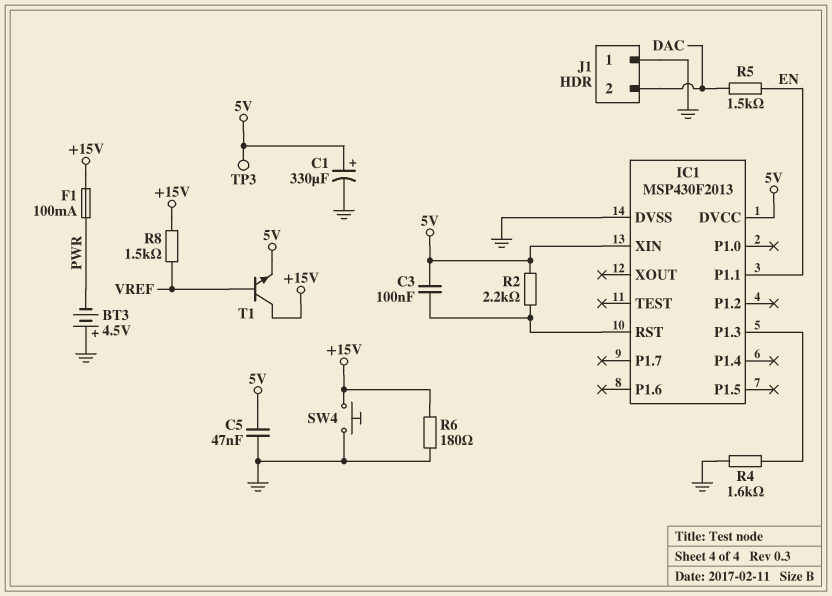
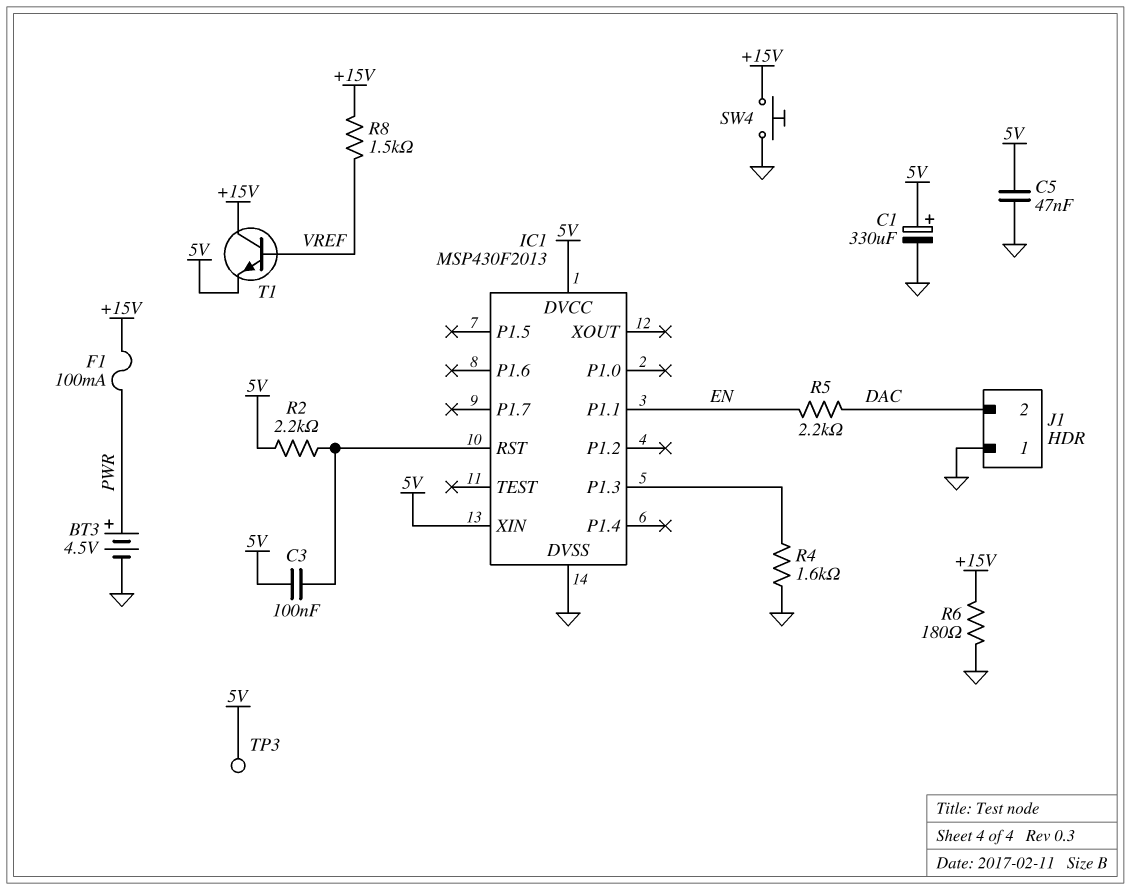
BT3: 4.5V (plus GND, minus PWR) -> 4.5V (plus PWR, minus GND)
R5: 1.5k (DAC, EN) -> 2.2k (DAC, EN)

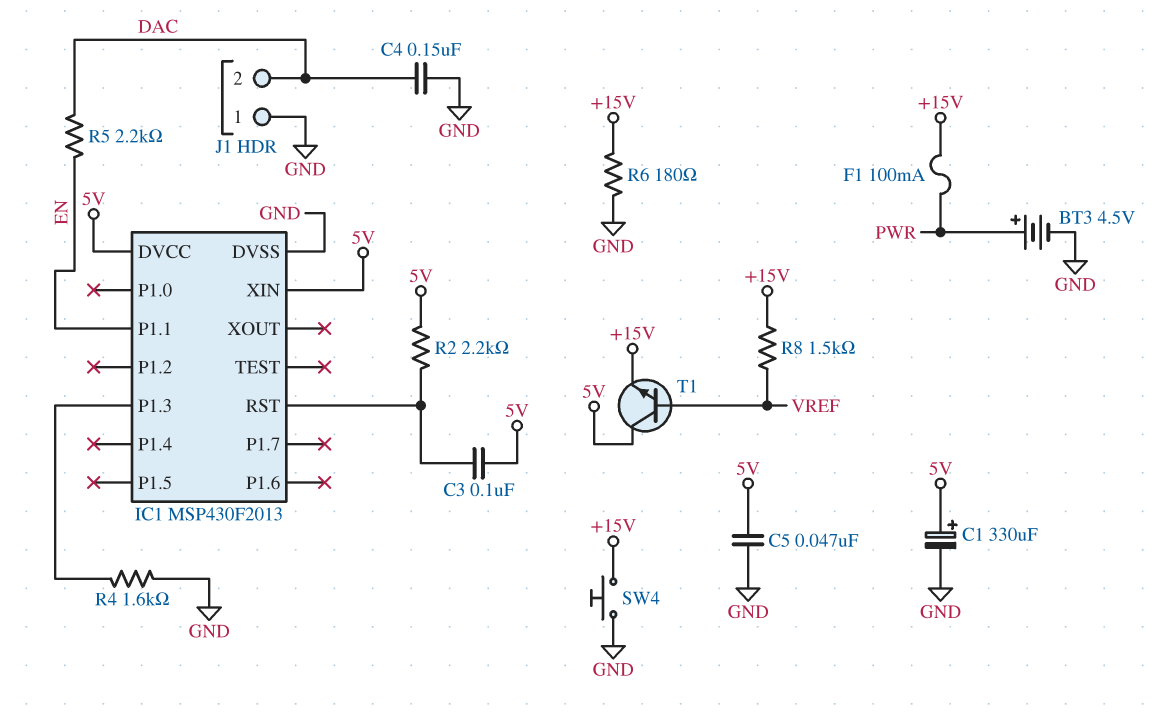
C4: none -> 150nF (DAC, GND)
T1: NPN (B VREF, C +15V, E 5V) -> NPN (B VREF, C 5V, E +15V)
TP3: test point (5V) -> none

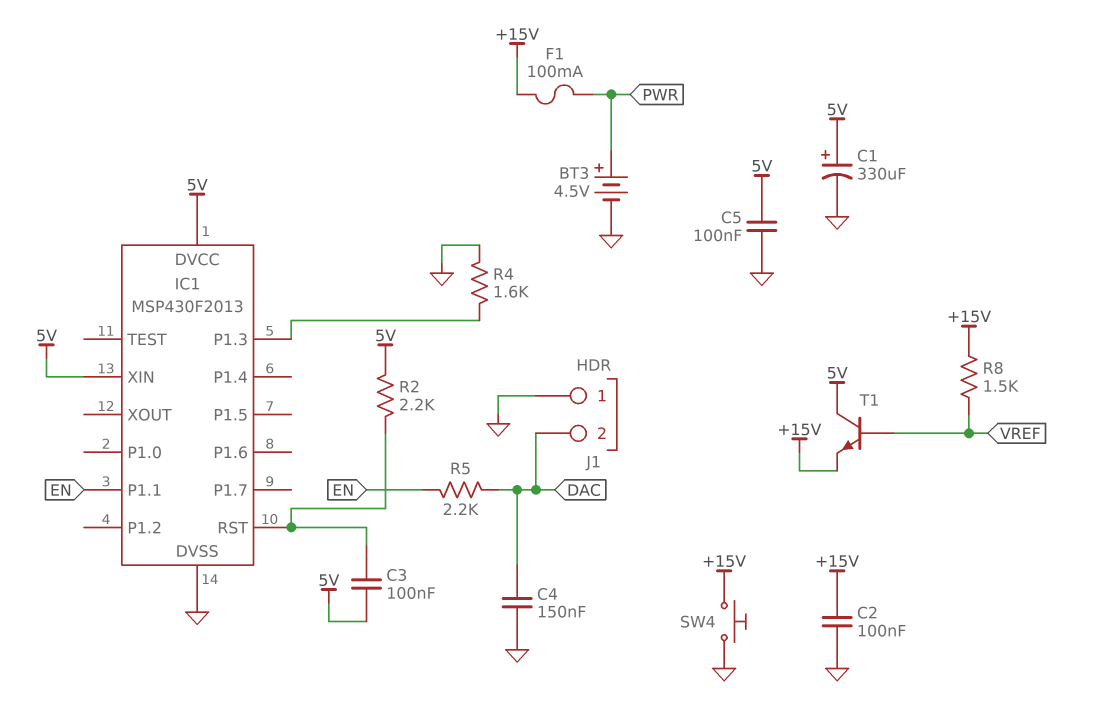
C2: none -> 100nF (+15V, GND)
C5: 47nF (5V, GND) -> 100nF (5V, GND)
R6: 180 (+15V, GND) -> none

